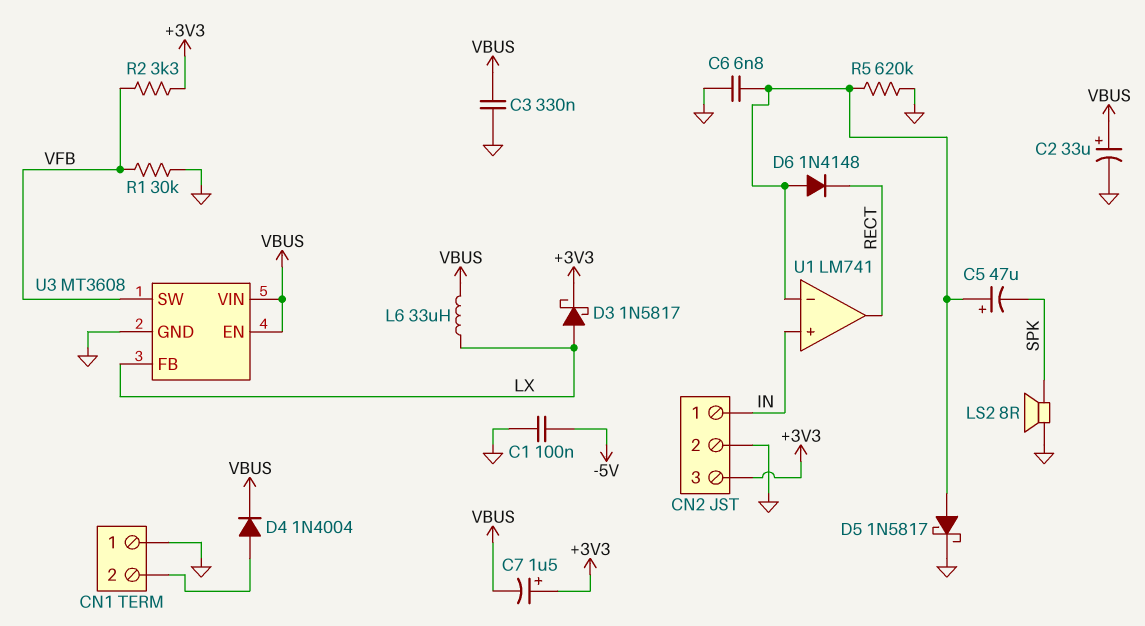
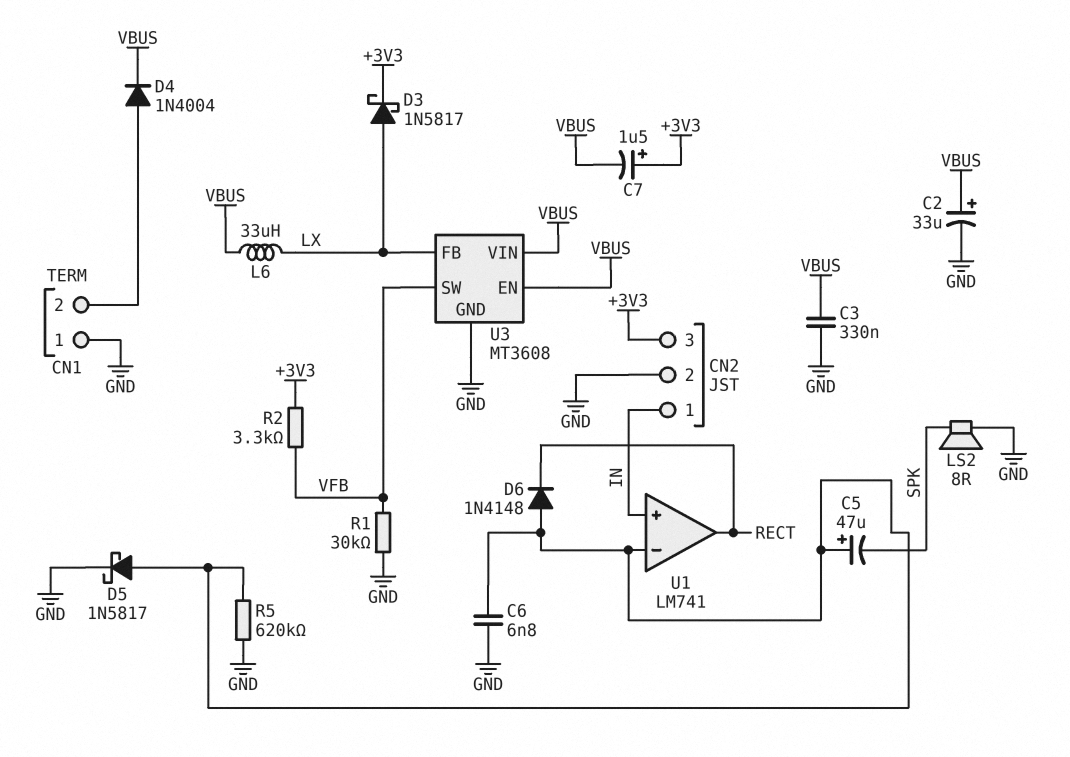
C1: 100nF (-5V, GND) -> none

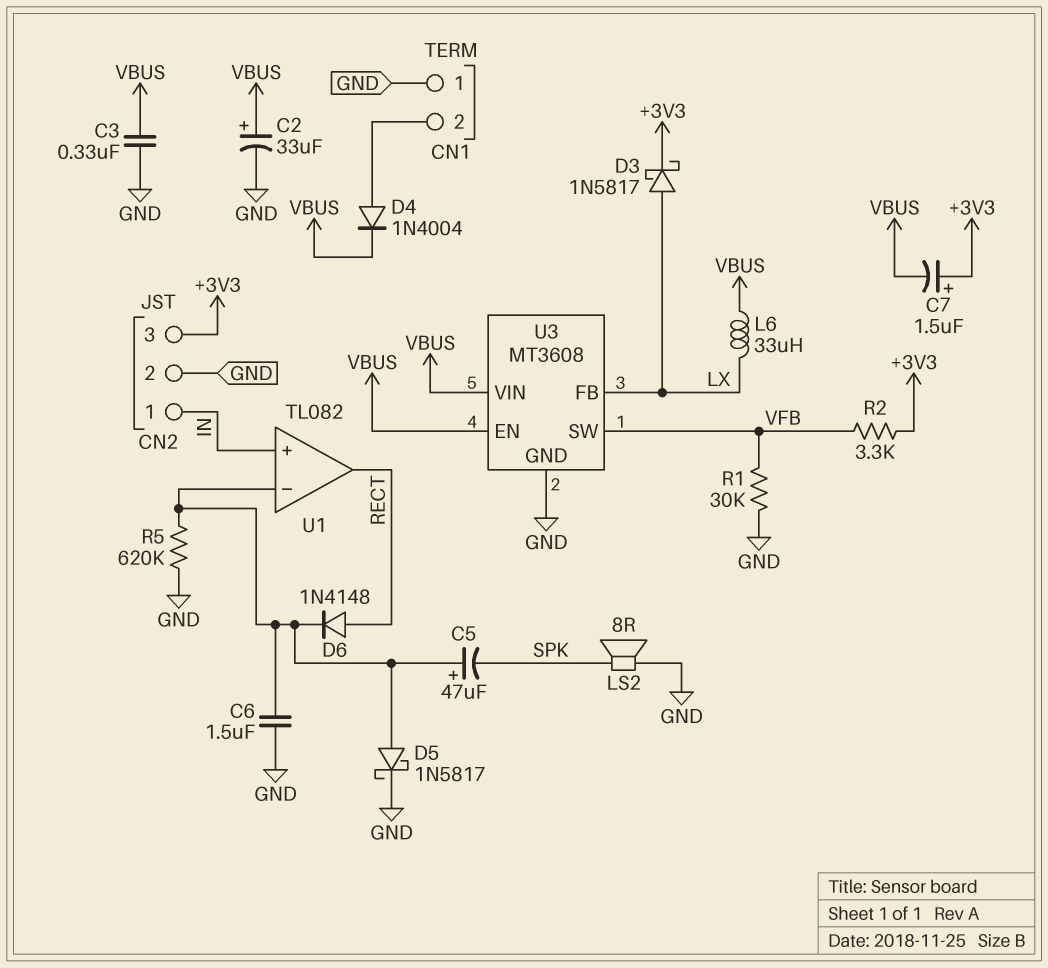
C6: 6.8nF (GND, U1/in-) -> 1.5uF (GND, U1/in-)
D6: diode 1N4148 (A U1/in-, K RECT) -> diode 1N4148 (A RECT, K U1/in-)
U1: LM741 -> TL082

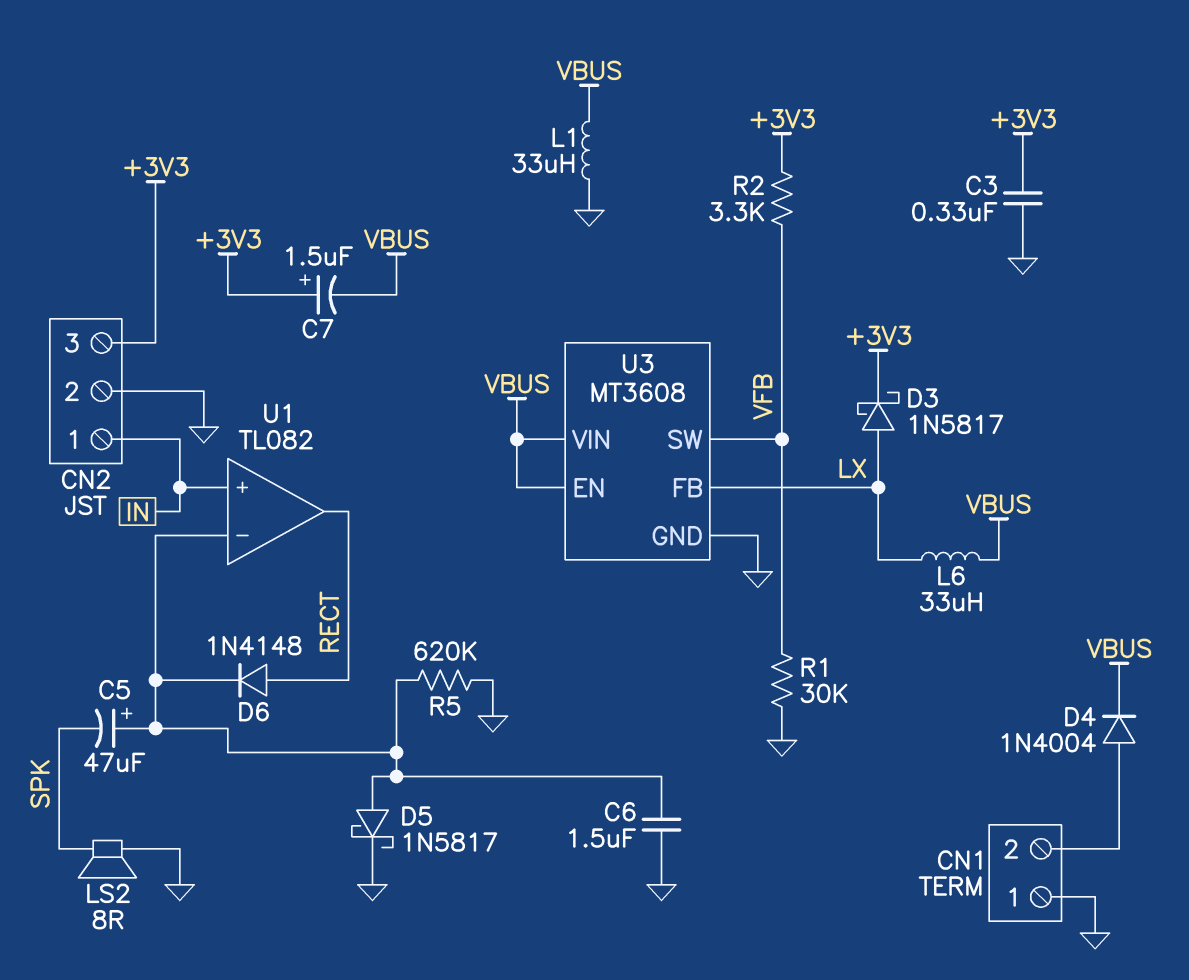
C2: 33uF (plus VBUS, minus GND) -> none
C3: 330nF (GND, VBUS) -> 330nF (+3V3, GND)
L1: none -> 33uH (GND, VBUS)

